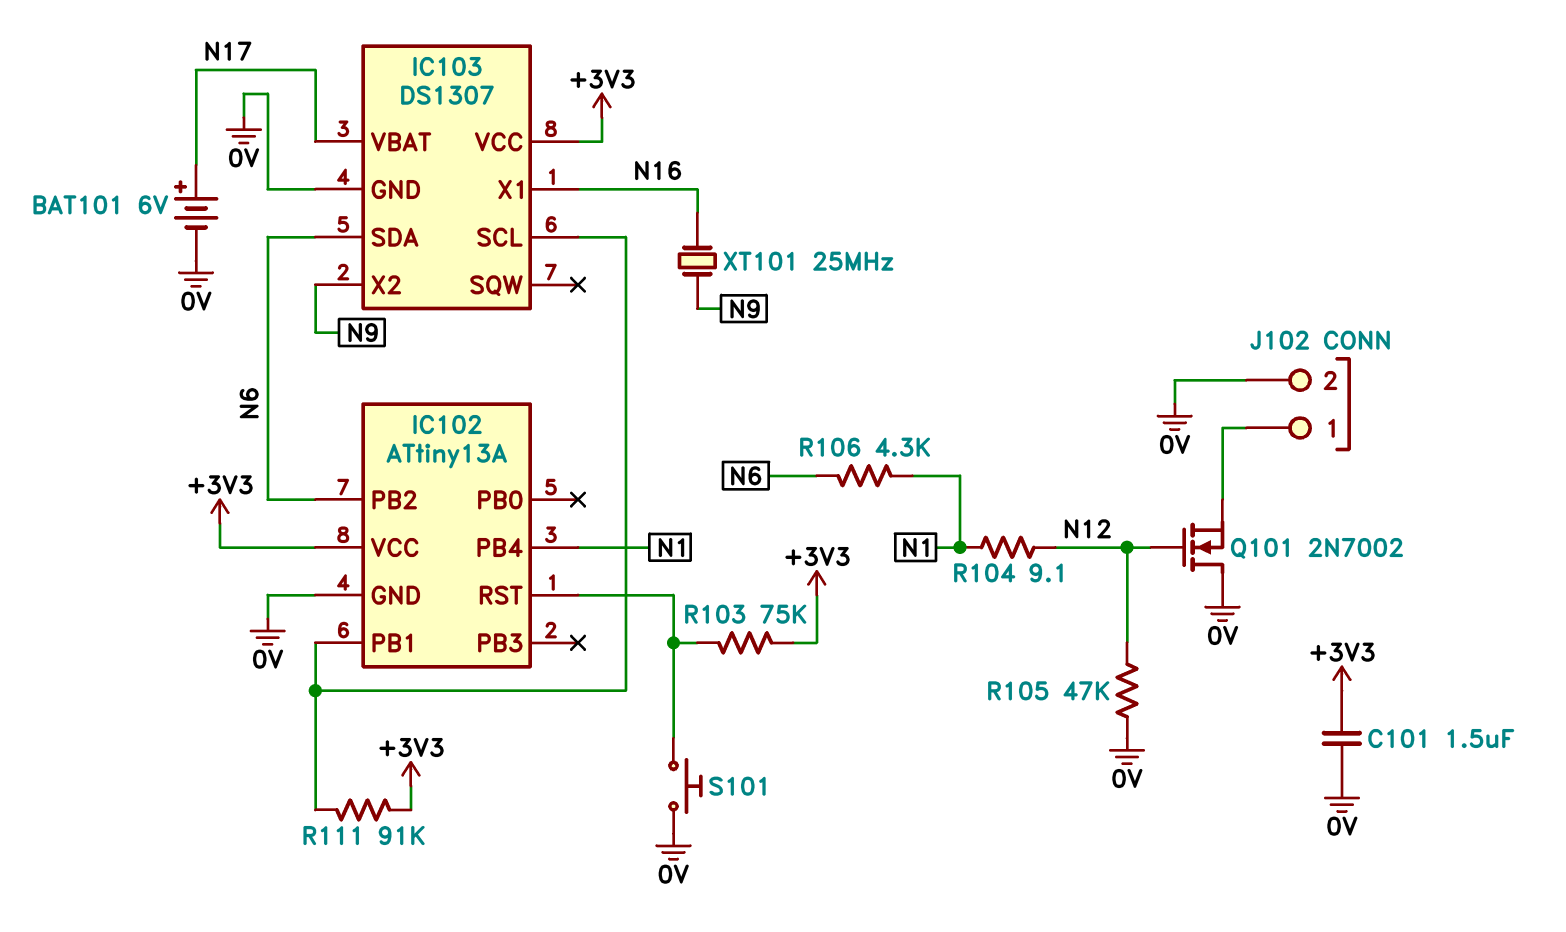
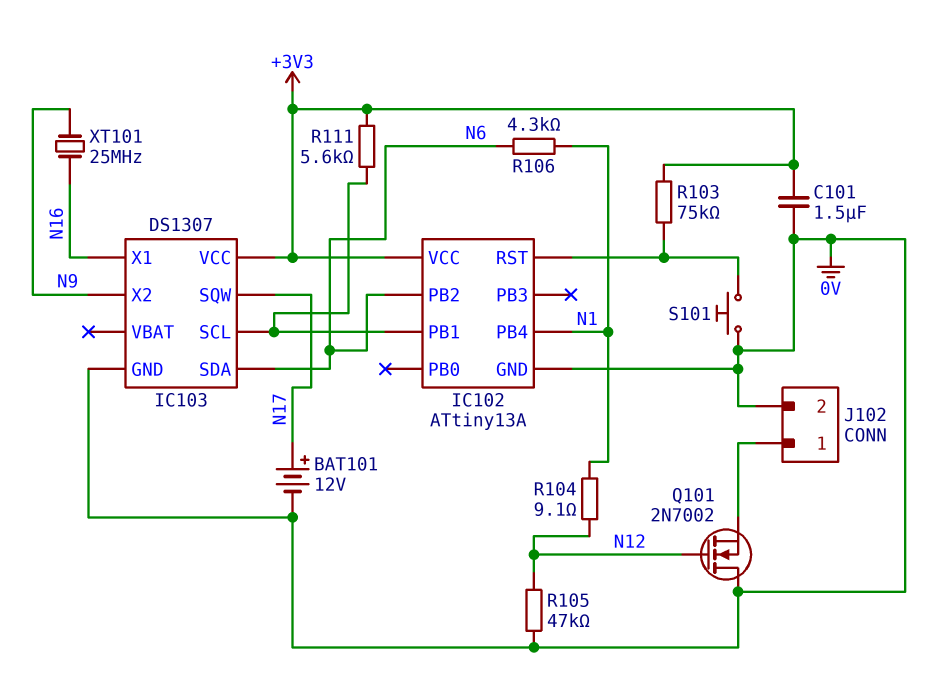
BAT101: 6V (plus N17, minus 0V) -> 12V (plus N17, minus 0V)
IC103 pin SQW: none -> N17
IC103 pin VBAT: N17 -> none
R111: 91k (+3V3, IC102/PB1) -> 5.6k (+3V3, IC102/PB1)

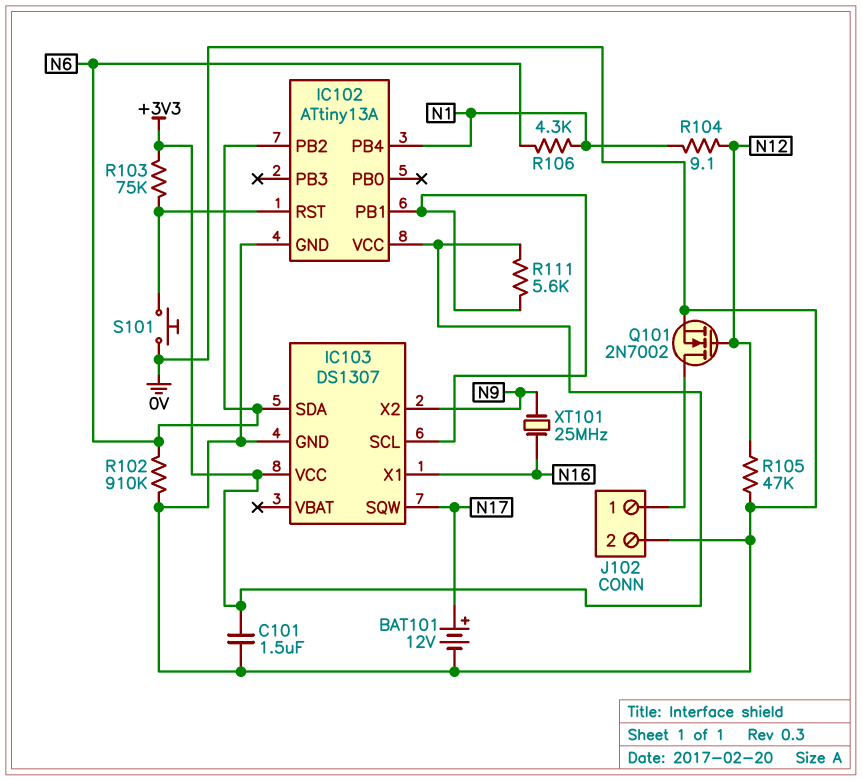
Q101: NMOS 2N7002 (G N12, D 0V, S J102/1) -> NMOS 2N7002 (G N12, D J102/1, S 0V)
R102: none -> 910k (0V, N6)

